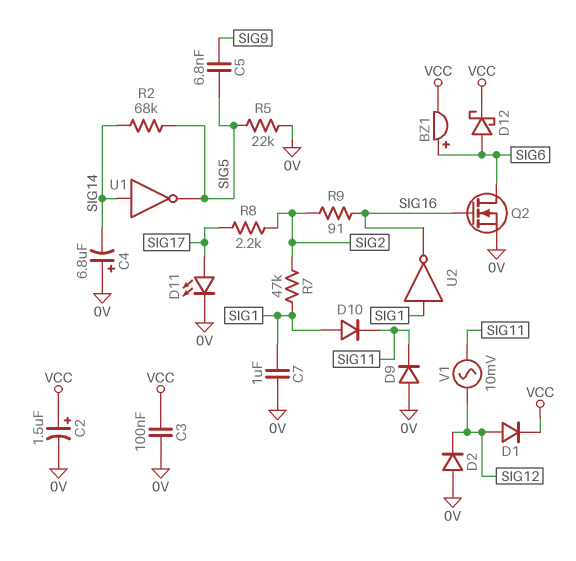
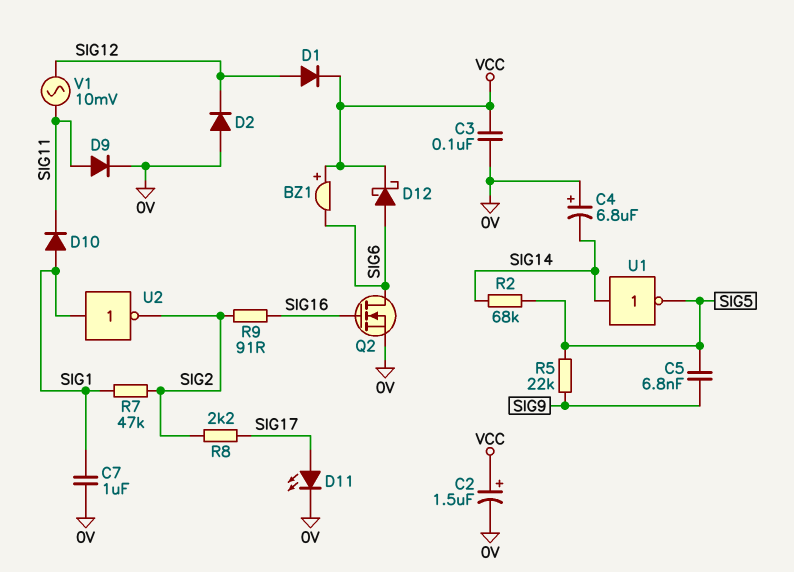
BZ1: buzzer (plus SIG6, minus VCC) -> buzzer (plus VCC, minus SIG6)
D9: diode (A 0V, K SIG11) -> diode (A SIG11, K 0V)
R5: 22k (0V, SIG5) -> 22k (SIG5, SIG9)
U2: NOT (in SIG1, out SIG16) -> NOT (in SIG1, out SIG2)

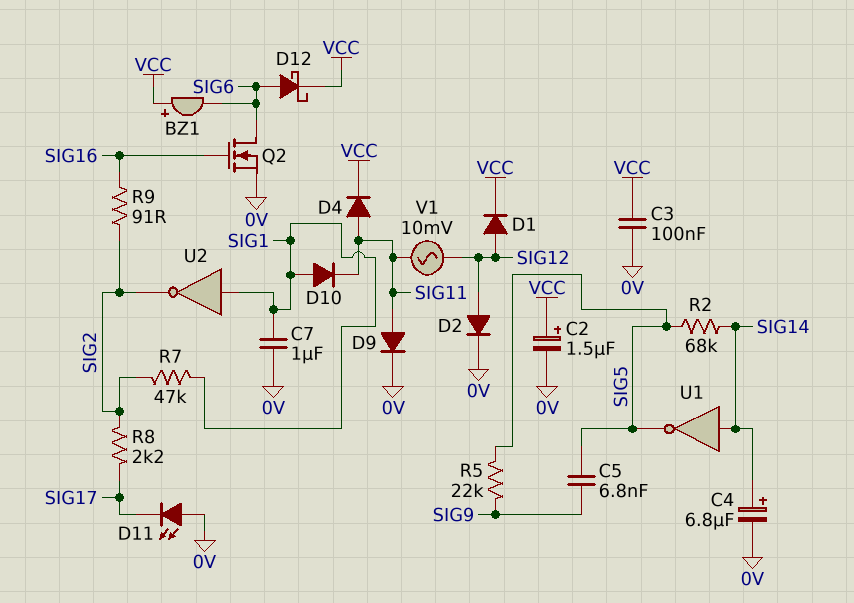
C4: 6.8uF (plus 0V, minus SIG14) -> 6.8uF (plus SIG14, minus 0V)
D2: diode (A 0V, K SIG12) -> diode (A SIG12, K 0V)
D4: none -> diode (A SIG11, K VCC)
D11: LED (A SIG17, K 0V) -> LED (A 0V, K SIG17)

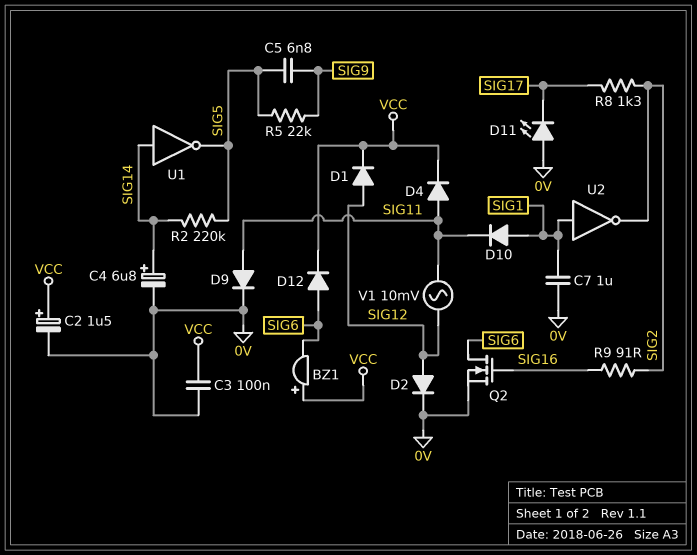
D12: schottky (A SIG6, K VCC) -> diode (A SIG6, K VCC)
R2: 68k (SIG5, SIG14) -> 220k (SIG5, SIG14)
R7: 47k (SIG1, SIG2) -> none
R8: 2.2k (SIG2, SIG17) -> 1.3k (SIG2, SIG17)

